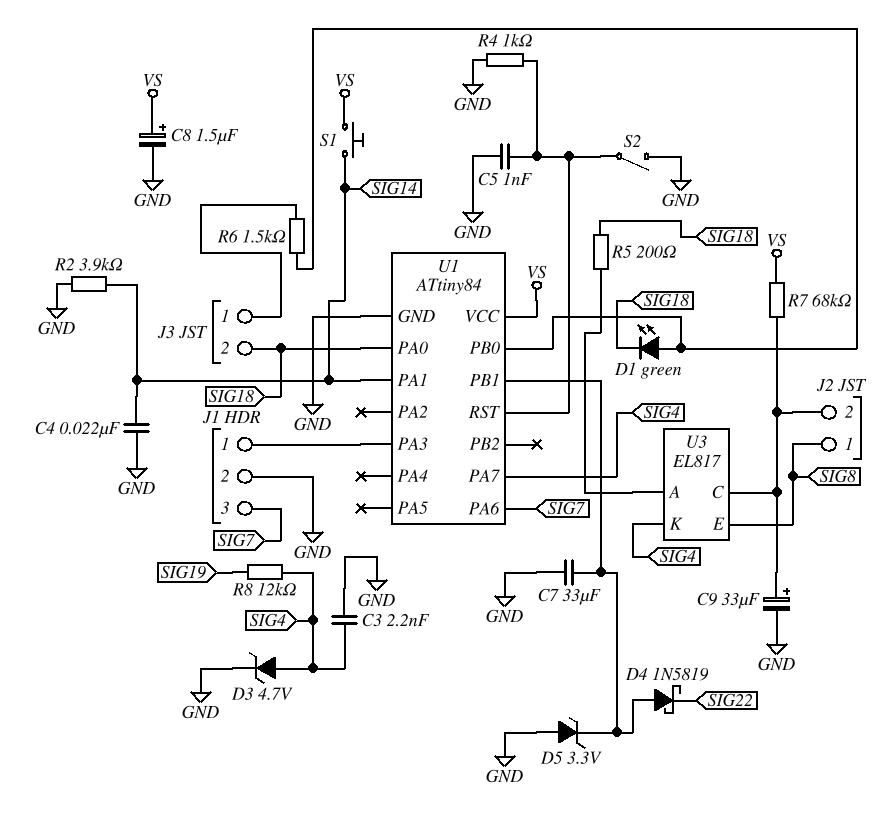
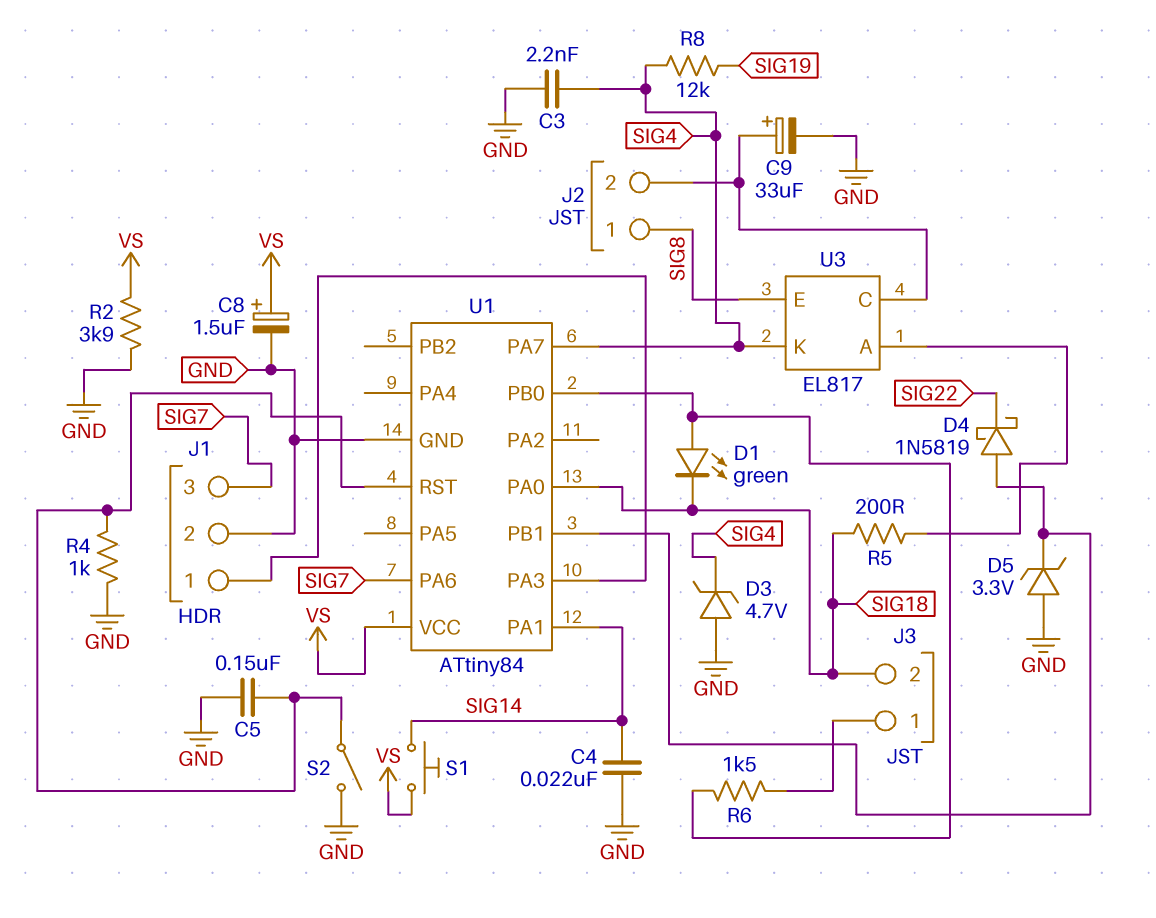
C5: 1nF (GND, U1/RST) -> 150nF (GND, U1/RST)
C7: 33uF (GND, U1/PB1) -> none
D3: zener 4.7V (A SIG4, K GND) -> zener 4.7V (A GND, K SIG4)
R2: 3.9k (GND, SIG14) -> 3.9k (GND, VS)
R7: 68k (J2/2, VS) -> none

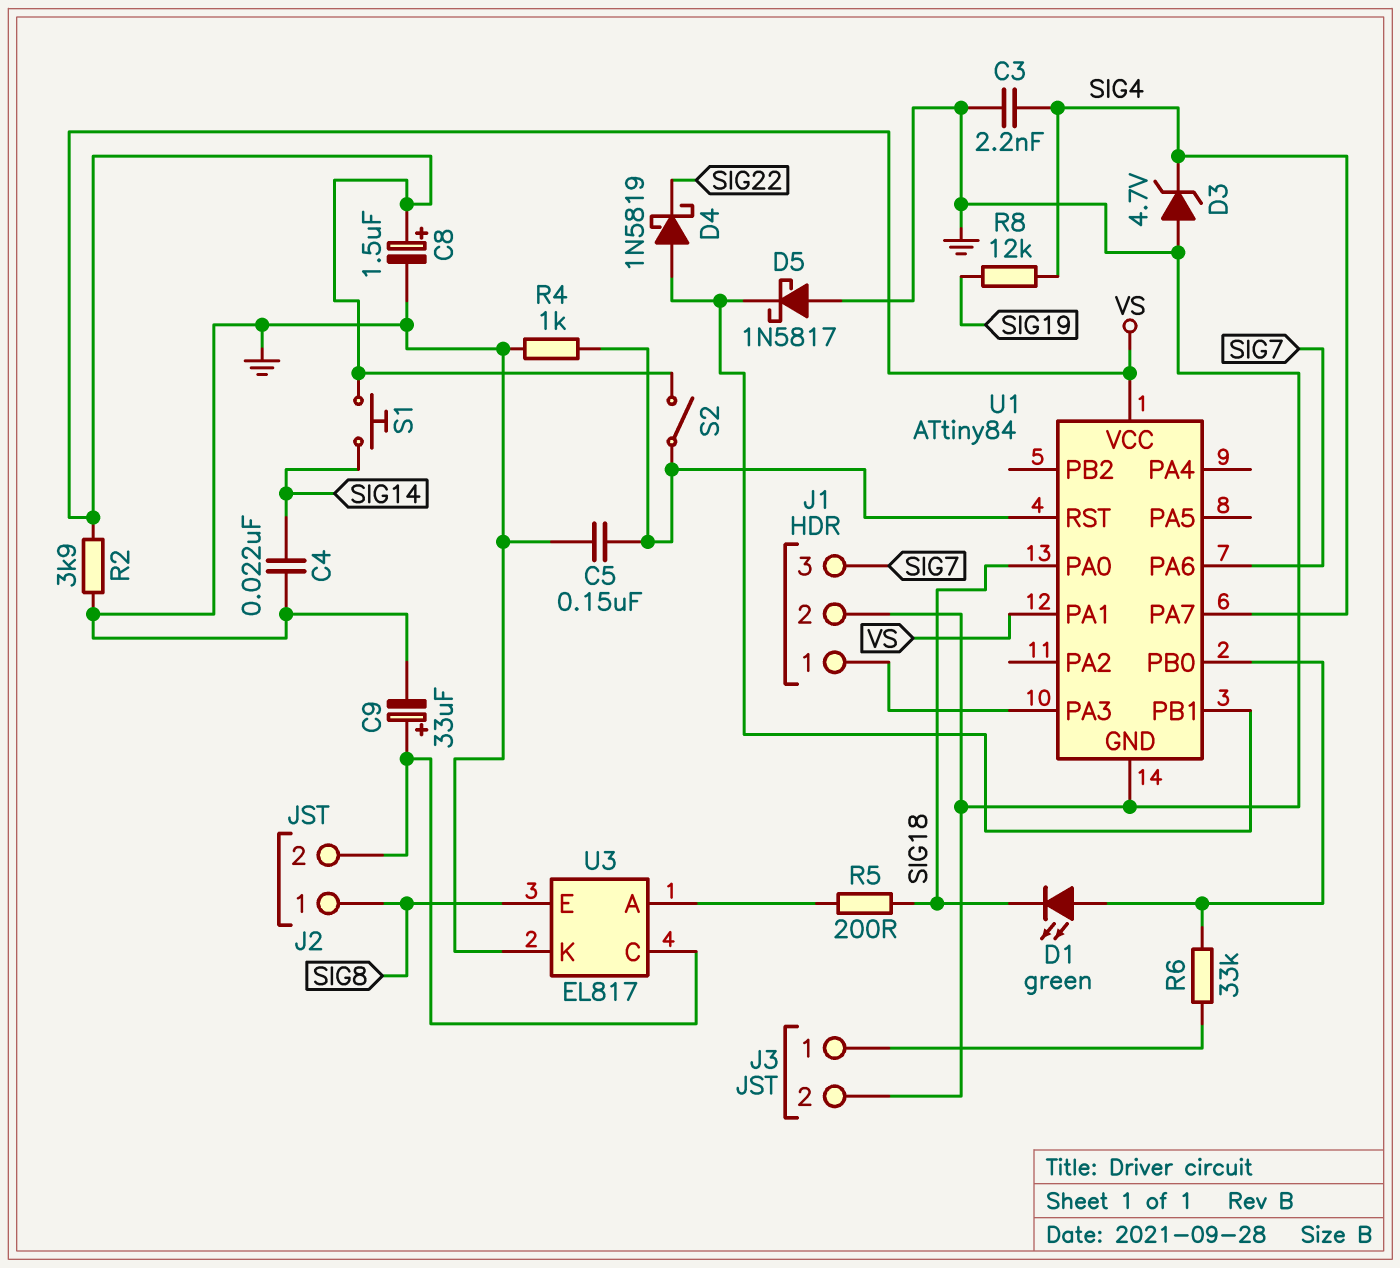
D5: zener 3.3V (A GND, K U1/PB1) -> schottky 1N5817 (A GND, K U1/PB1)
J3 pin 2: SIG18 -> GND
R6: 1.5k (J3/1, U1/PB0) -> 33k (J3/1, U1/PB0)
S2: switch (GND, U1/RST) -> switch (U1/RST, VS)
U1 pin PA1: SIG14 -> VS
U3 pin K: SIG4 -> GND

